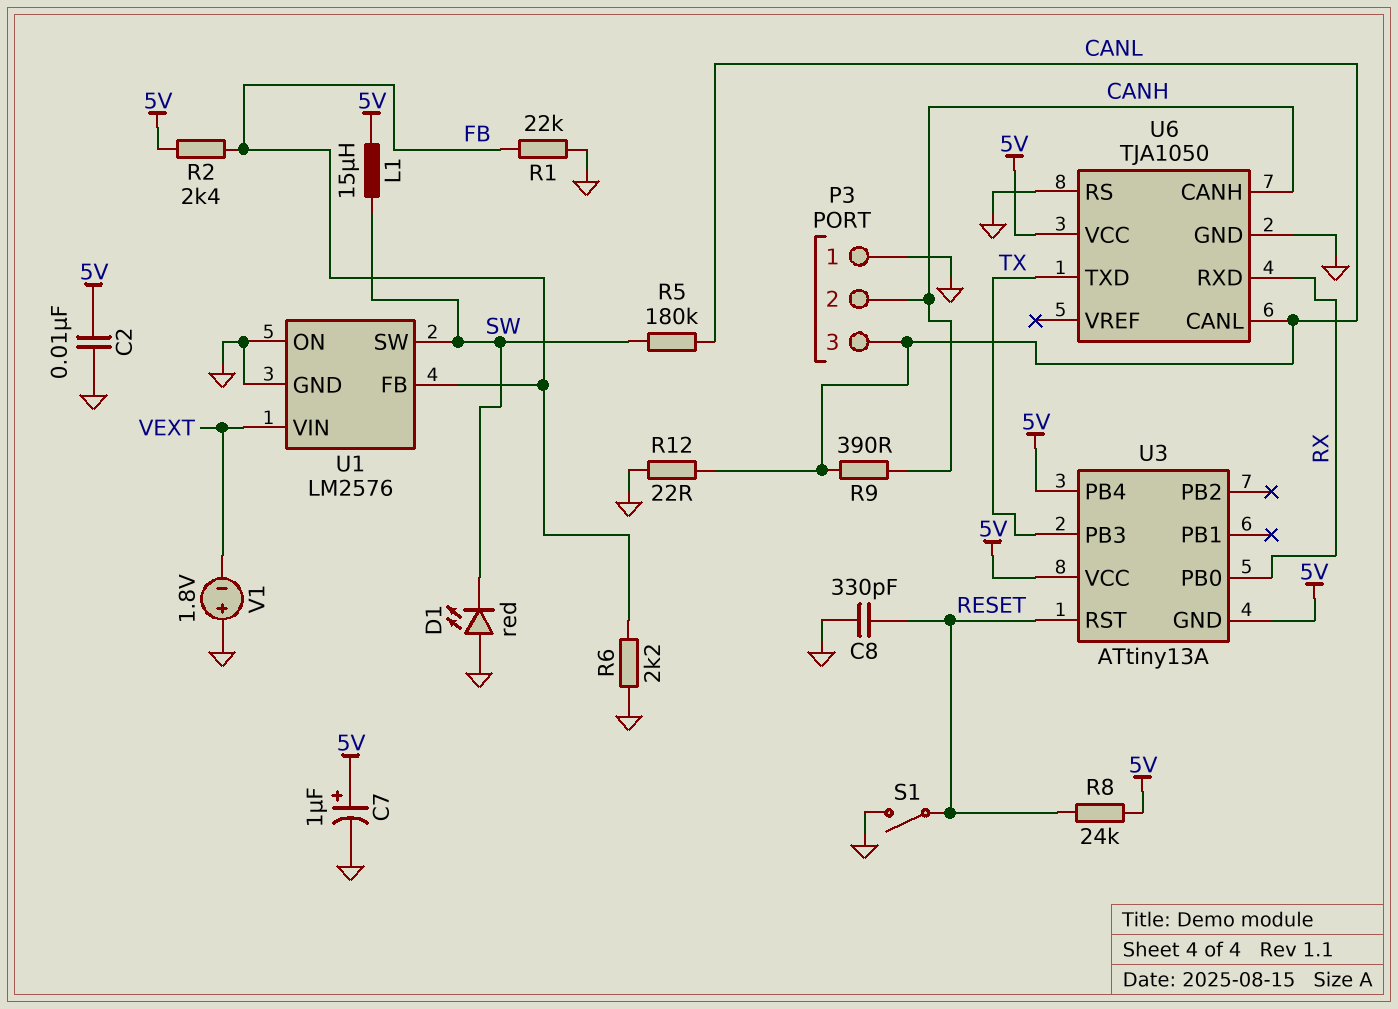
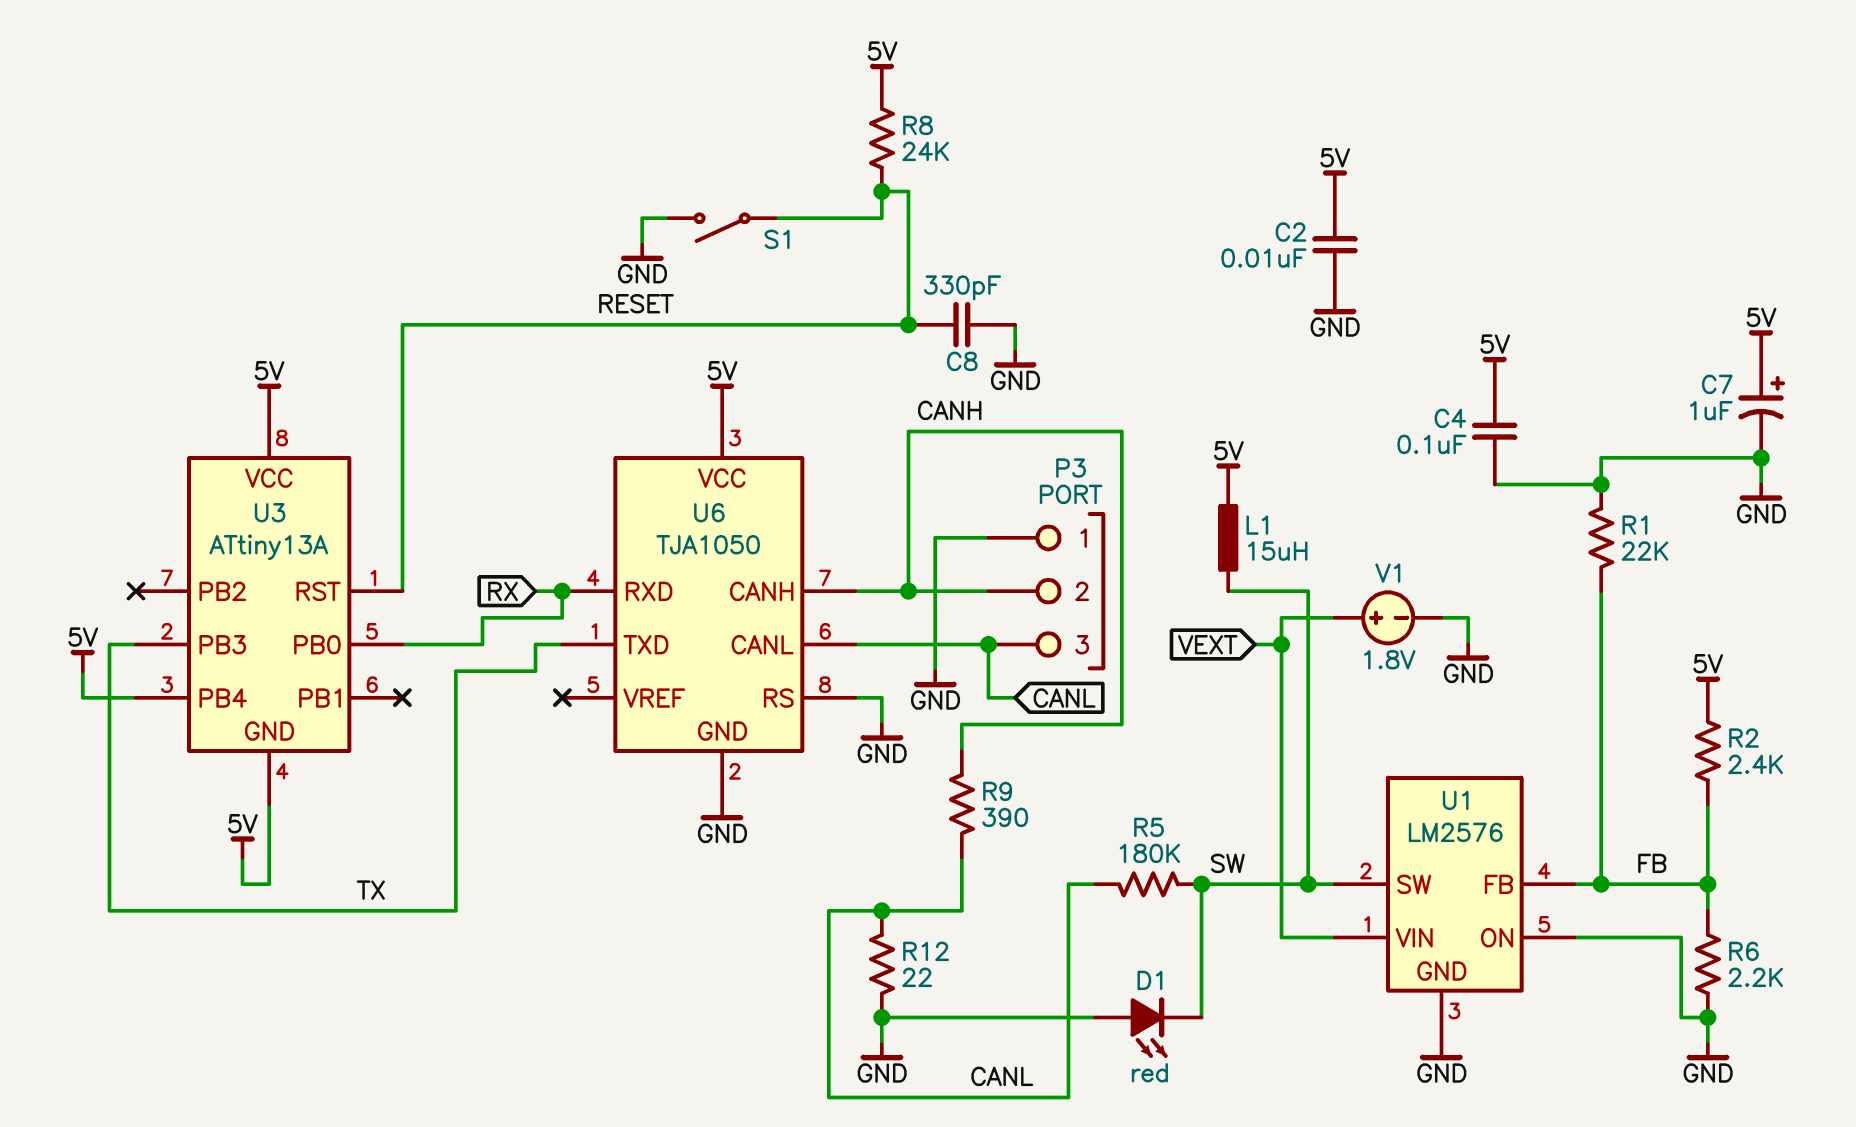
C4: none -> 100nF (5V, GND)
V1: 1.8V (plus GND, minus VEXT) -> 1.8V (plus VEXT, minus GND)

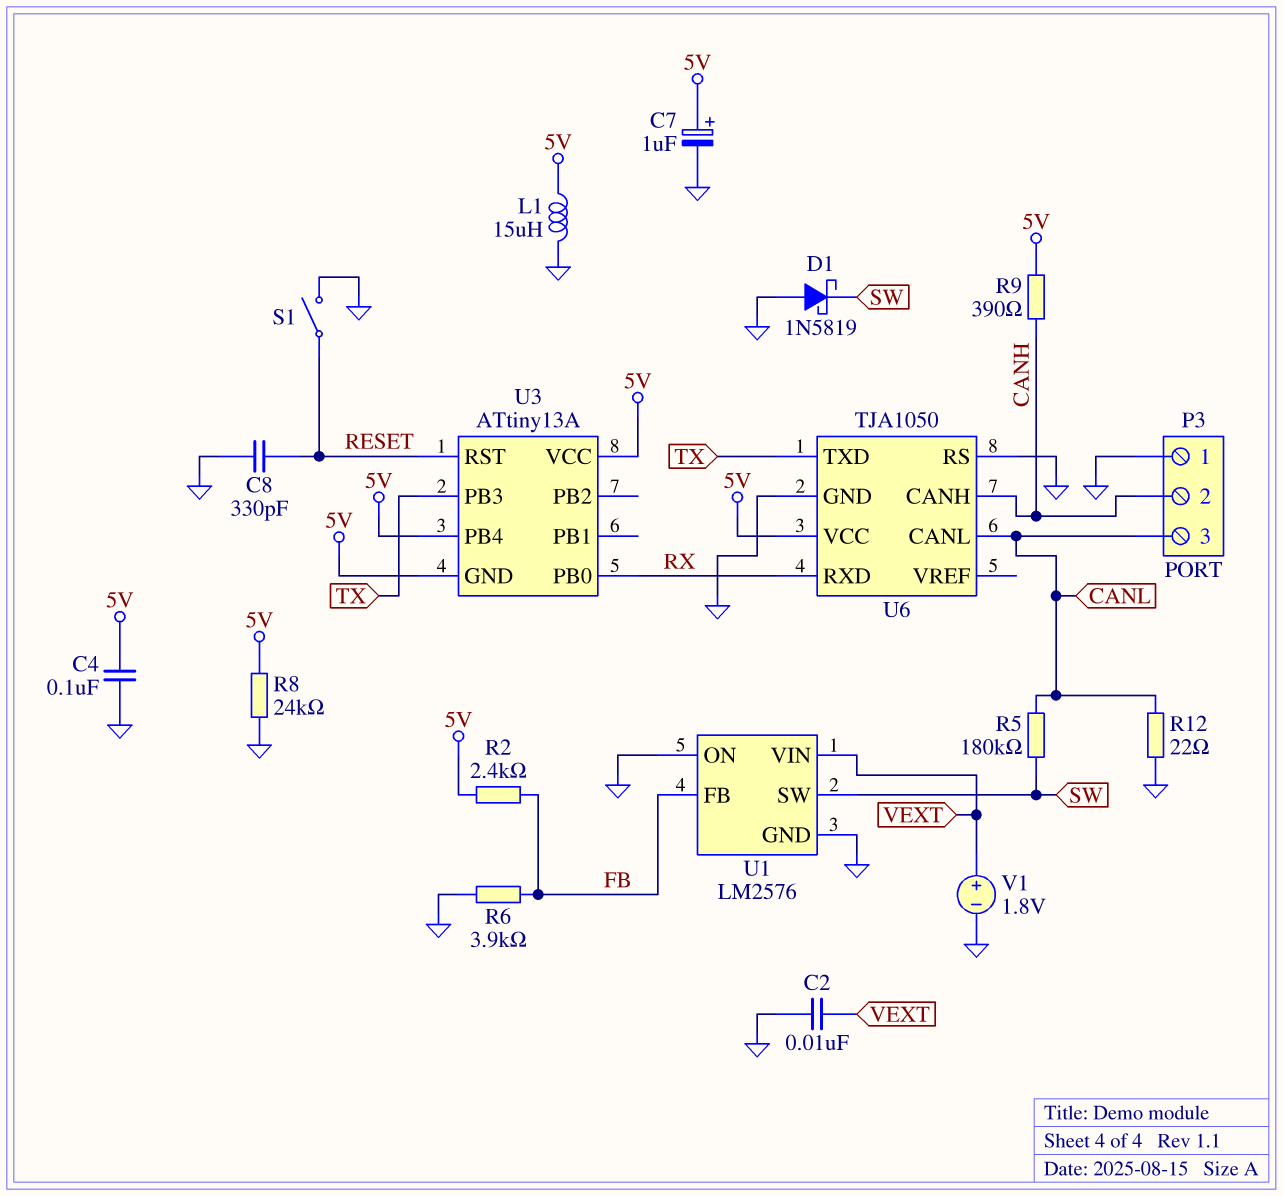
C2: 10nF (5V, GND) -> 10nF (GND, VEXT)
D1: LED red (A GND, K SW) -> schottky 1N5819 (A GND, K SW)
L1: 15uH (5V, SW) -> 15uH (5V, GND)
R1: 22k (FB, GND) -> none
R6: 2.2k (FB, GND) -> 3.9k (FB, GND)
R8: 24k (5V, RESET) -> 24k (5V, GND)
R9: 390 (CANH, CANL) -> 390 (5V, CANH)

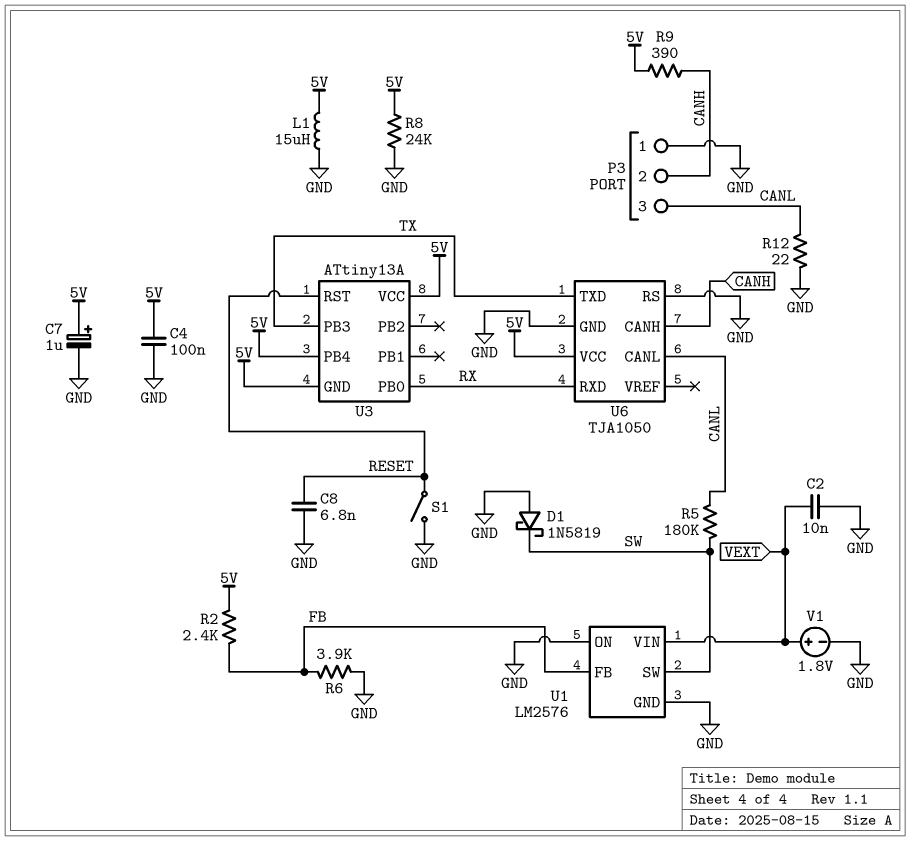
C8: 330pF (GND, RESET) -> 6.8nF (GND, RESET)

